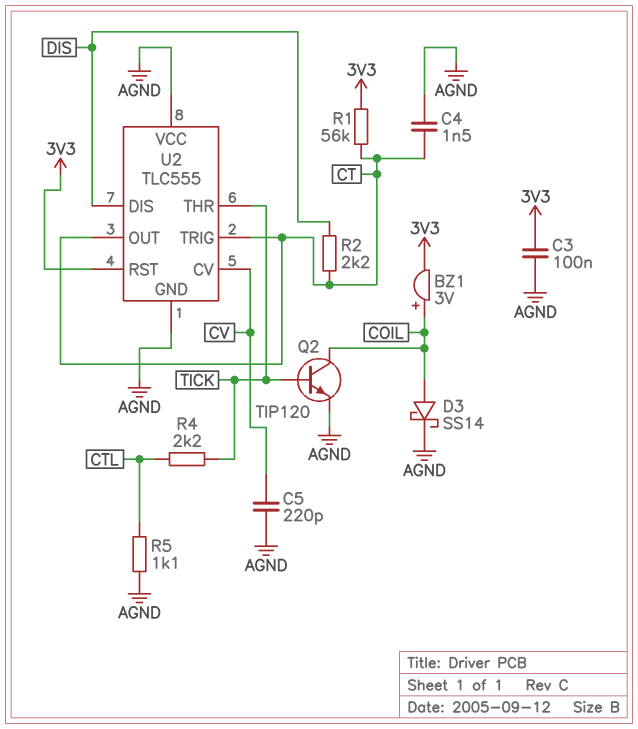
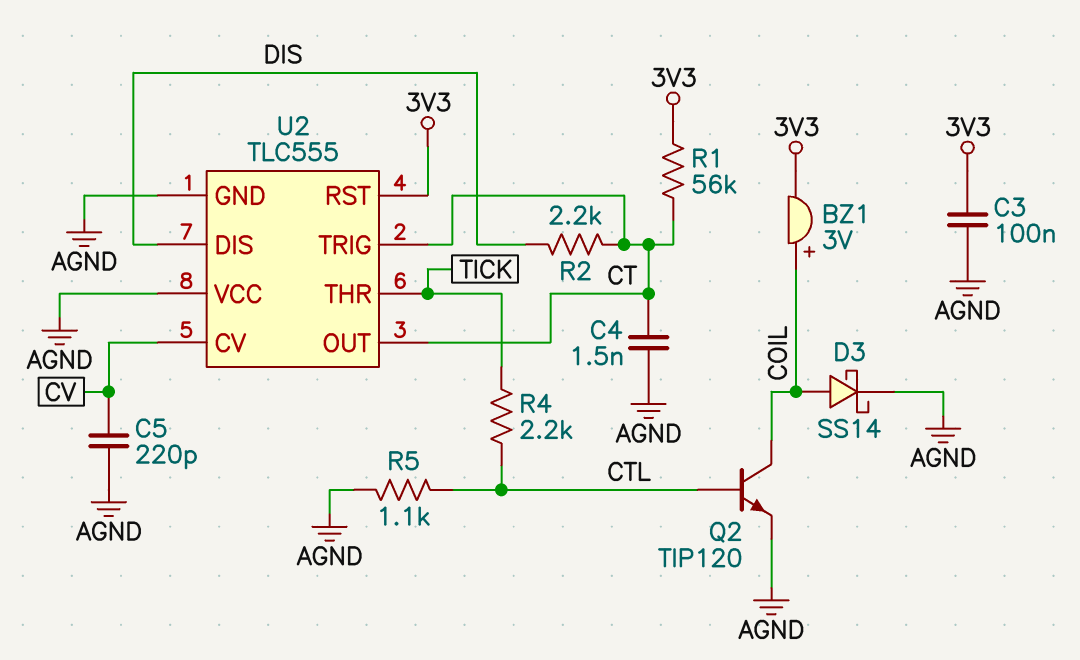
Q2: NPN TIP120 (B TICK, C COIL, E AGND) -> NPN TIP120 (B CTL, C COIL, E AGND)

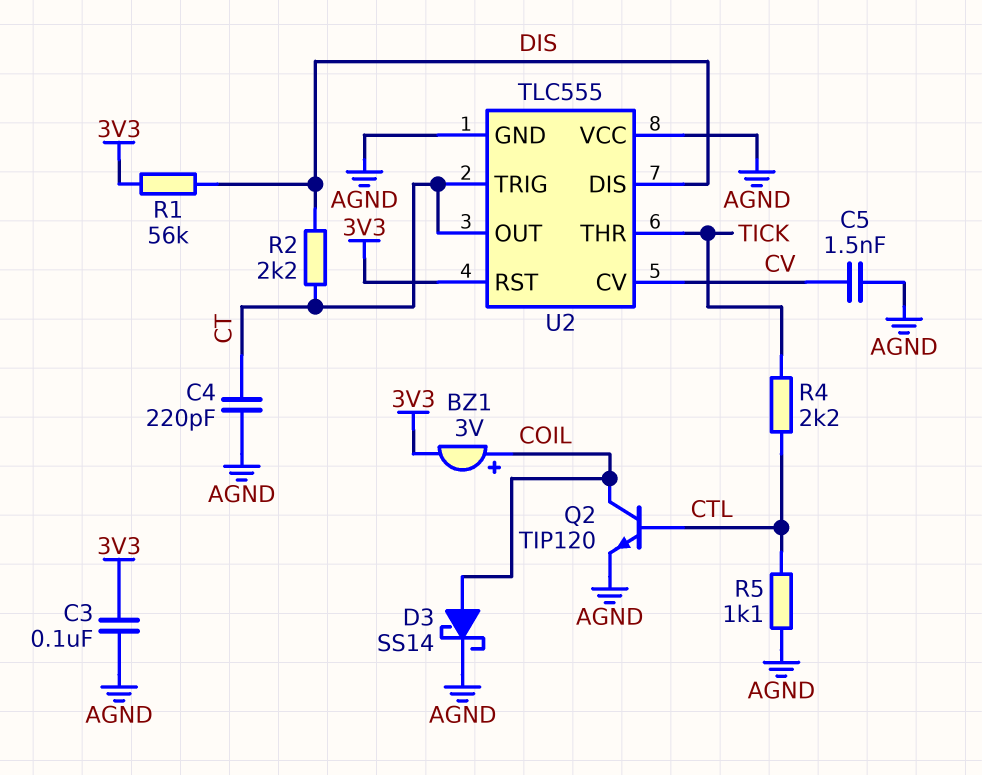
C4: 1.5nF (AGND, CT) -> 220pF (AGND, CT)
C5: 220pF (AGND, CV) -> 1.5nF (AGND, CV)
R1: 56k (3V3, CT) -> 56k (3V3, DIS)

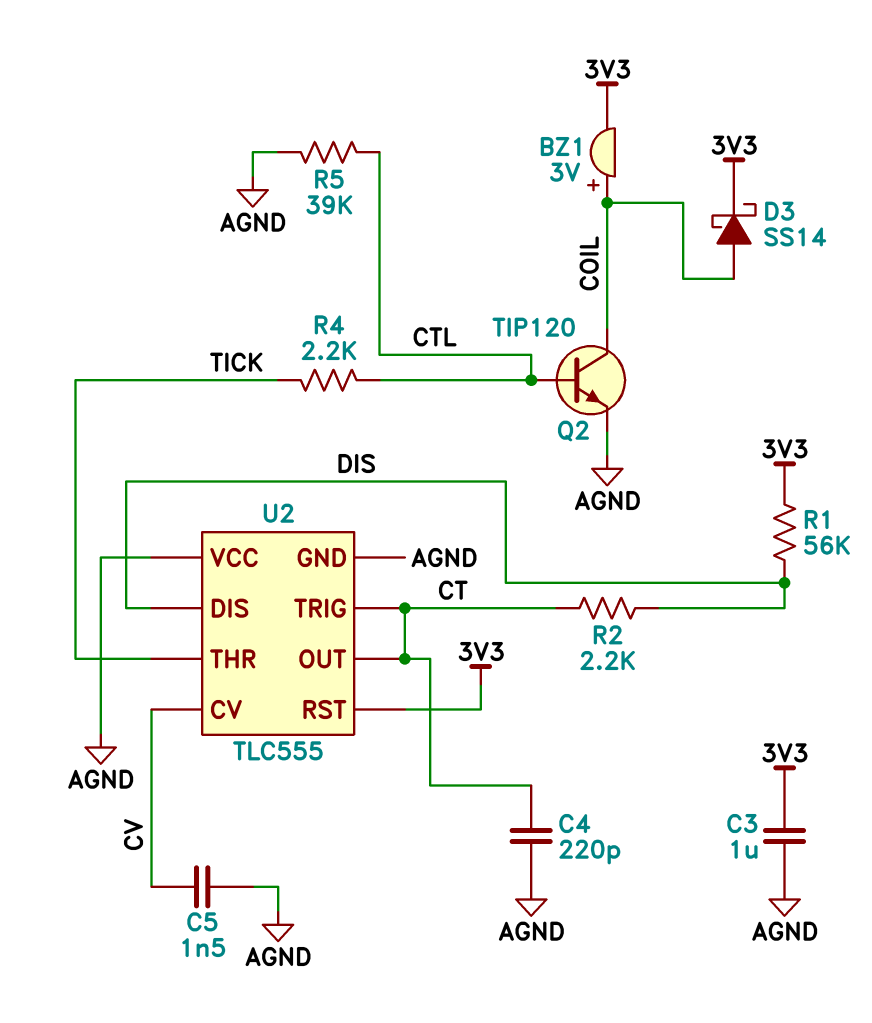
C3: 100nF (3V3, AGND) -> 1uF (3V3, AGND)
D3: schottky SS14 (A COIL, K AGND) -> schottky SS14 (A COIL, K 3V3)
R5: 1.1k (AGND, CTL) -> 39k (AGND, CTL)

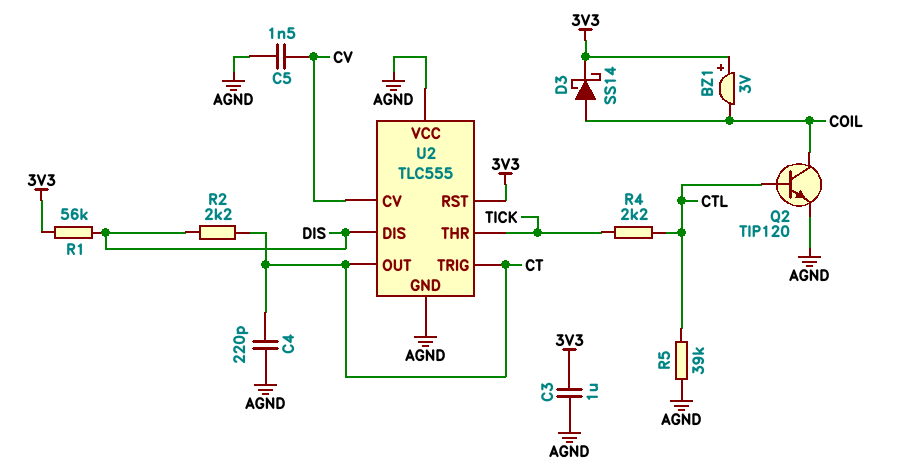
BZ1: buzzer 3V (plus COIL, minus 3V3) -> buzzer 3V (plus 3V3, minus COIL)

